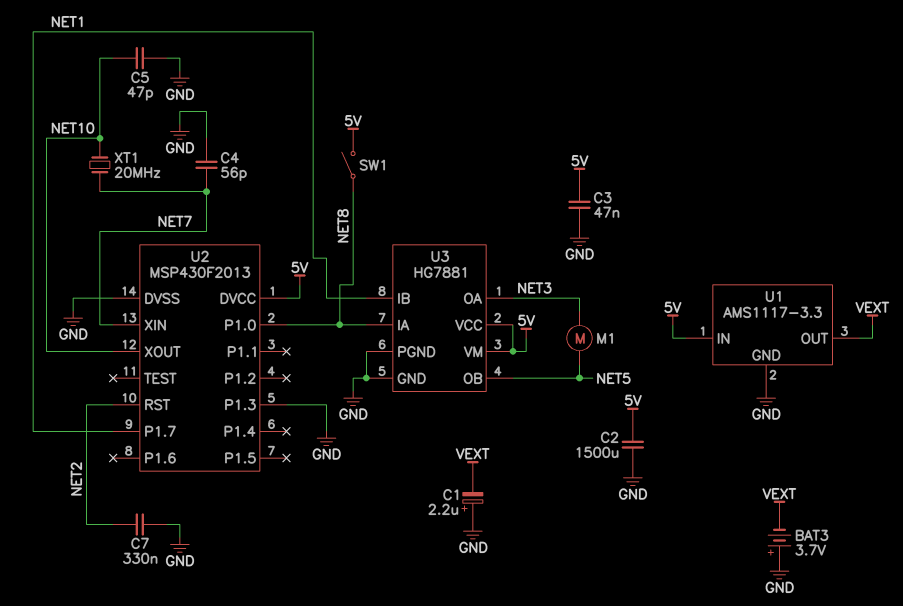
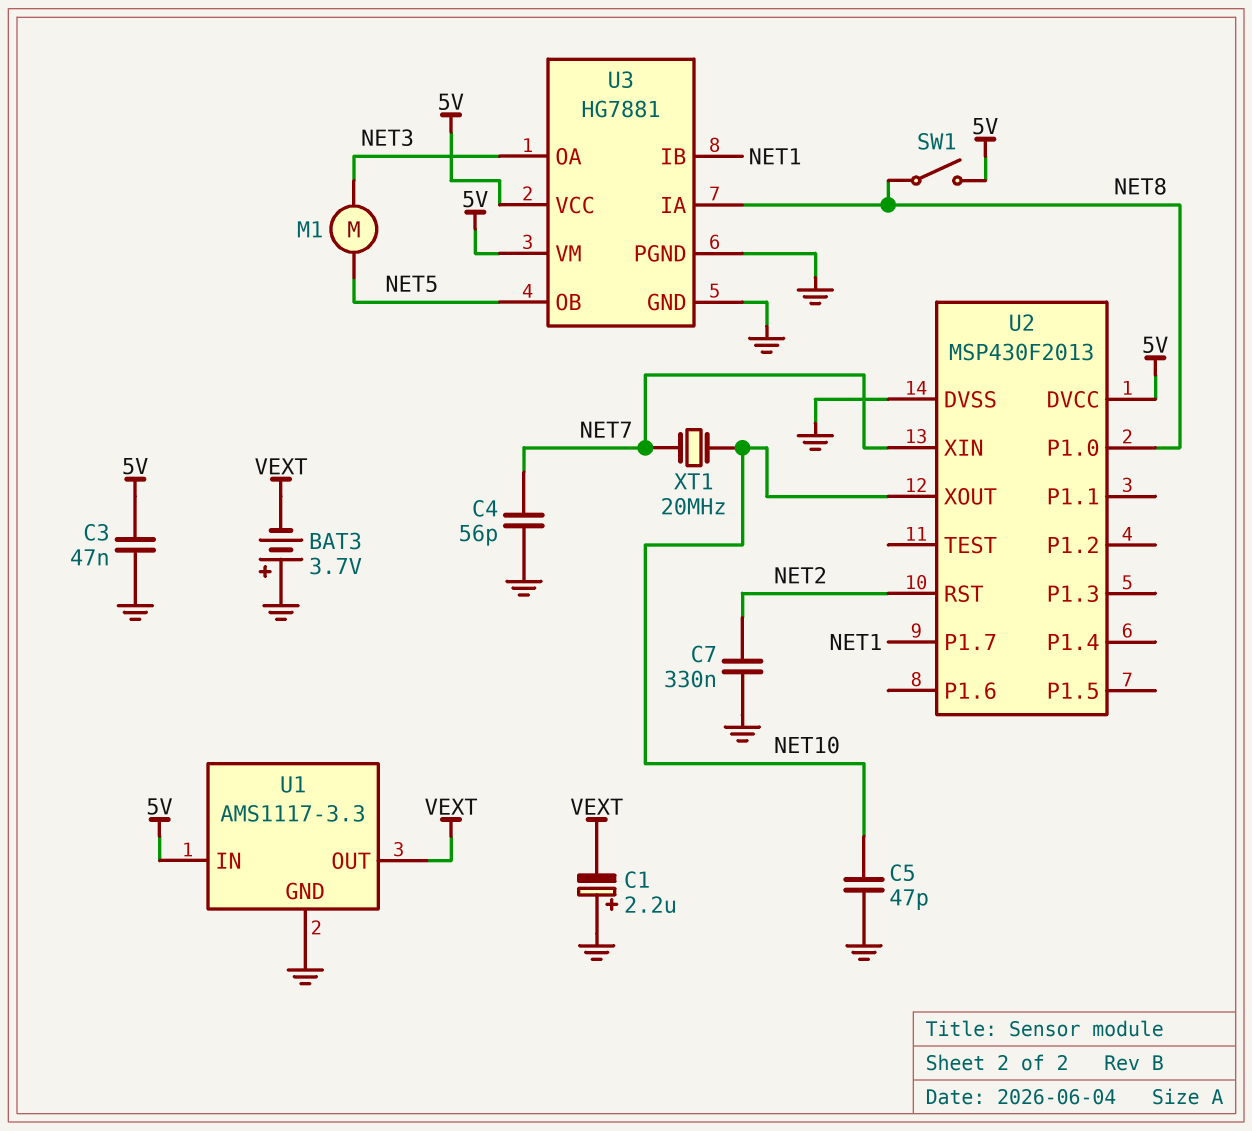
C2: 1500uF (5V, GND) -> none
U2 pin P1.3: GND -> none

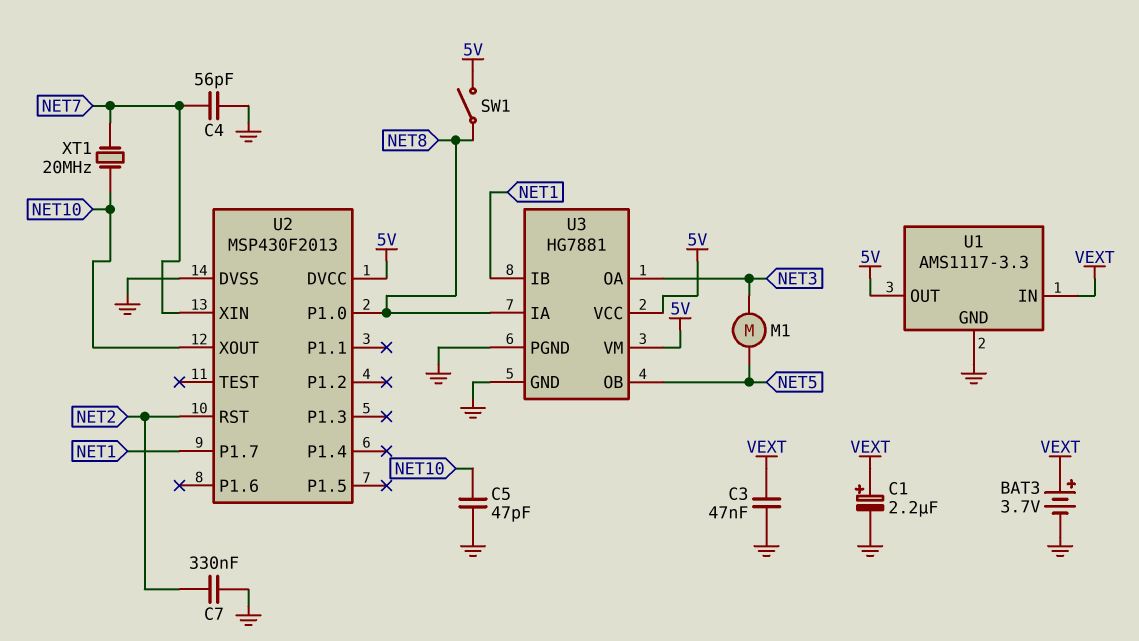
BAT3: 3.7V (plus GND, minus VEXT) -> 3.7V (plus VEXT, minus GND)
C1: 2.2uF (plus GND, minus VEXT) -> 2.2uF (plus VEXT, minus GND)
C3: 47nF (5V, GND) -> 47nF (GND, VEXT)
U1 pin IN: 5V -> VEXT
U1 pin OUT: VEXT -> 5V

